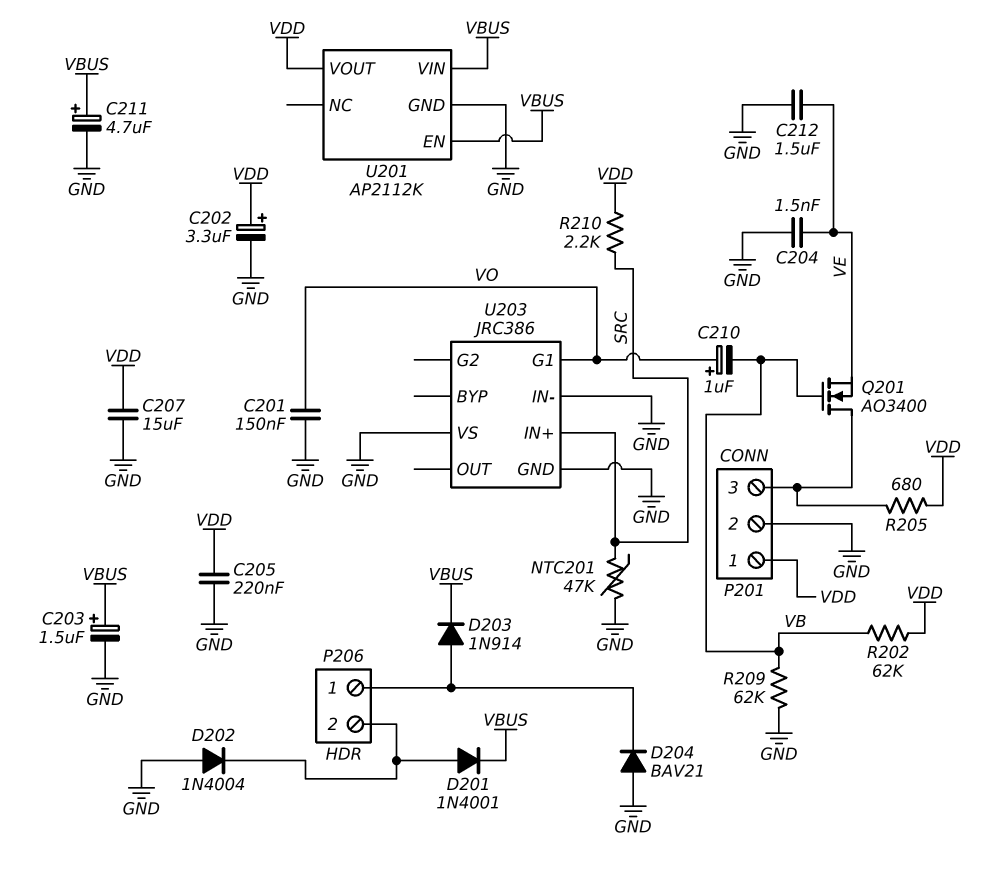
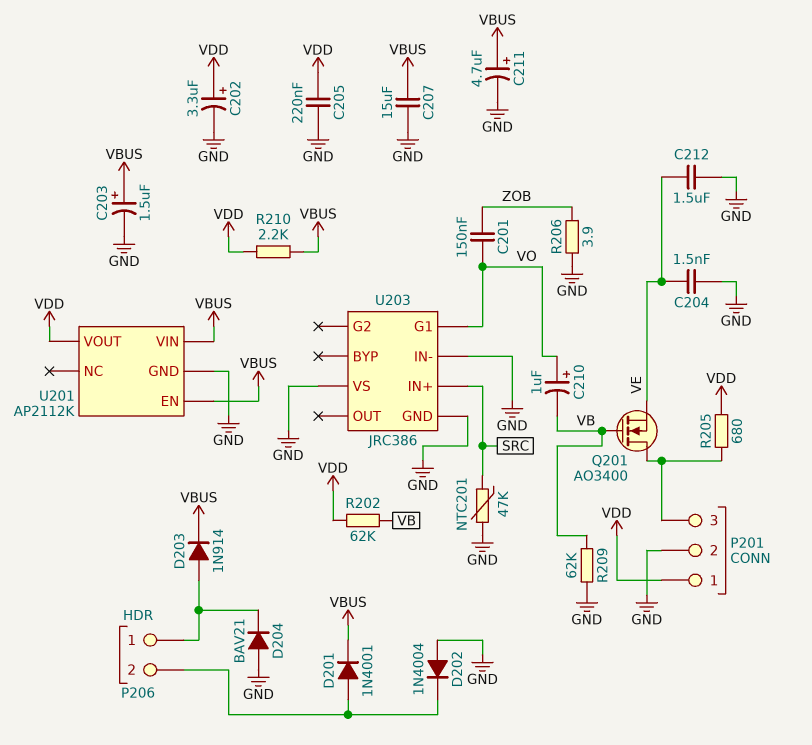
C201: 150nF (GND, VO) -> 150nF (VO, ZOB)
C207: 15uF (GND, VDD) -> 15uF (GND, VBUS)
R206: none -> 3.9 (GND, ZOB)
R210: 2.2k (SRC, VDD) -> 2.2k (VBUS, VDD)

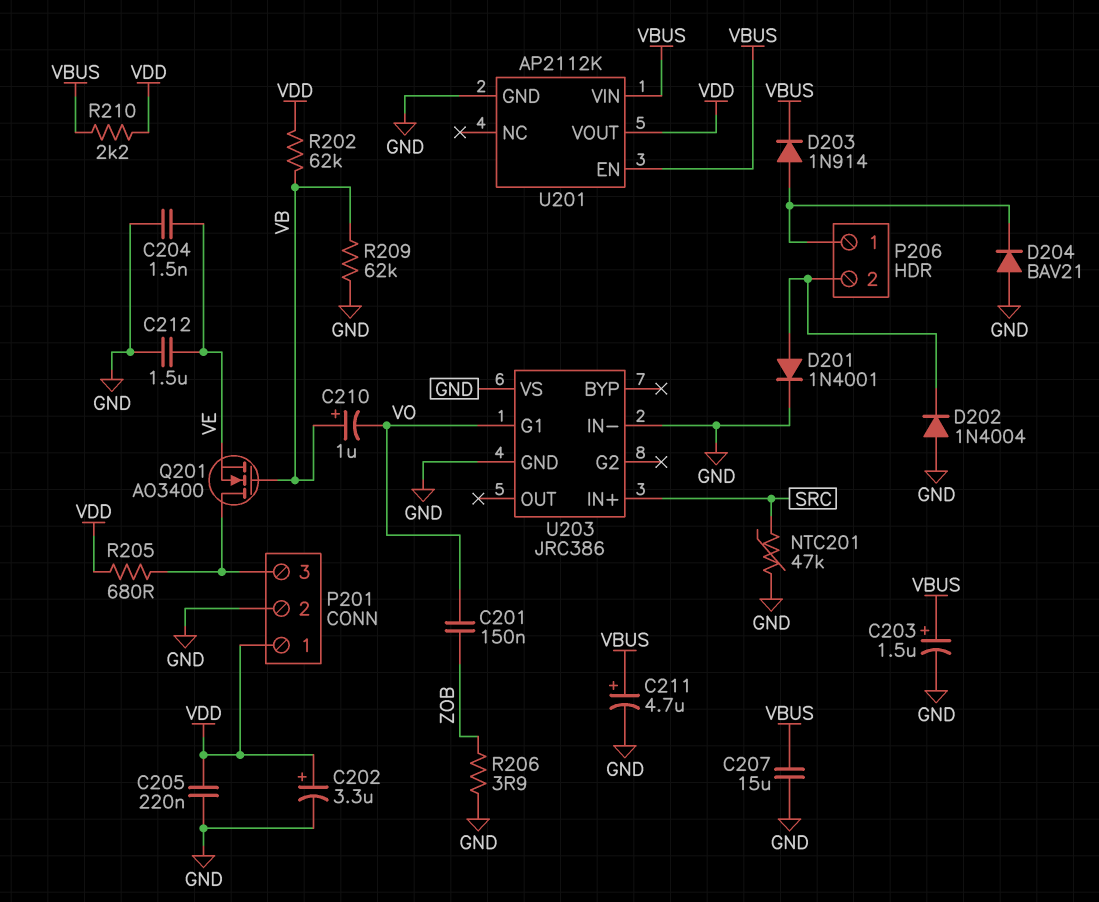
C210: 1uF (plus VO, minus VB) -> 1uF (plus VB, minus VO)
D201: diode 1N4001 (A P206/2, K VBUS) -> diode 1N4001 (A P206/2, K GND)

